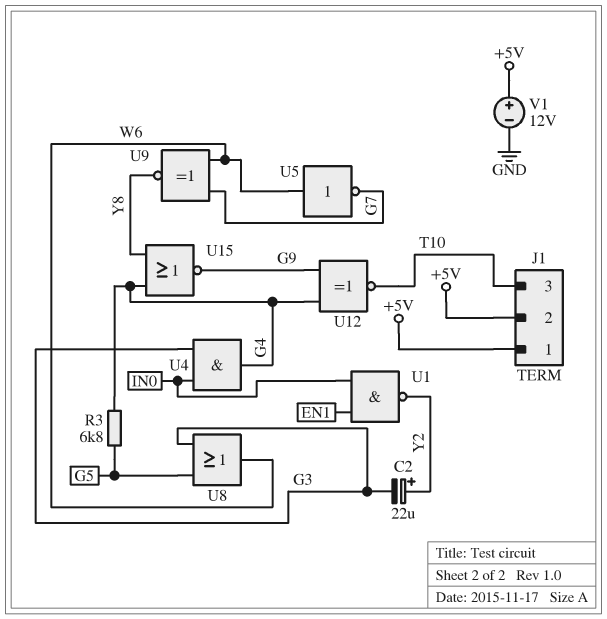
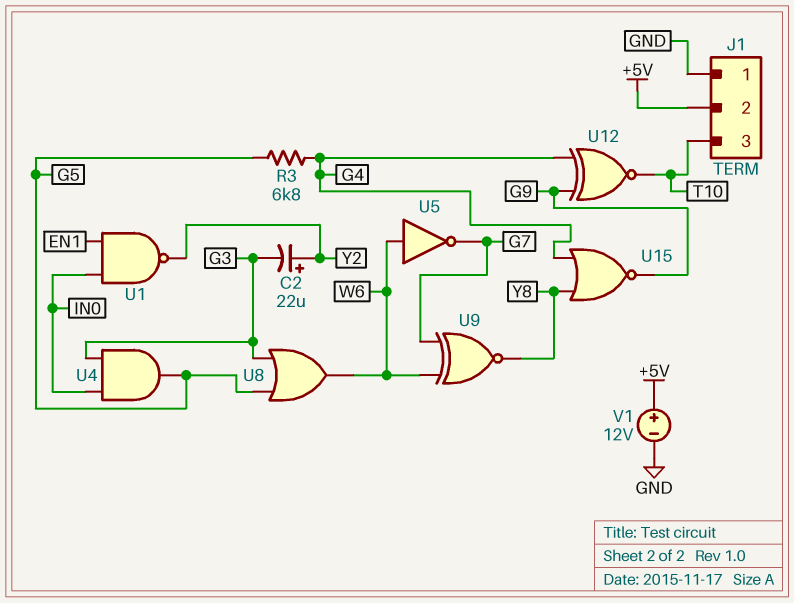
J1 pin 1: +5V -> GND
U4: AND (in G3, in IN0, out G4) -> AND (in G3, in IN0, out G5)

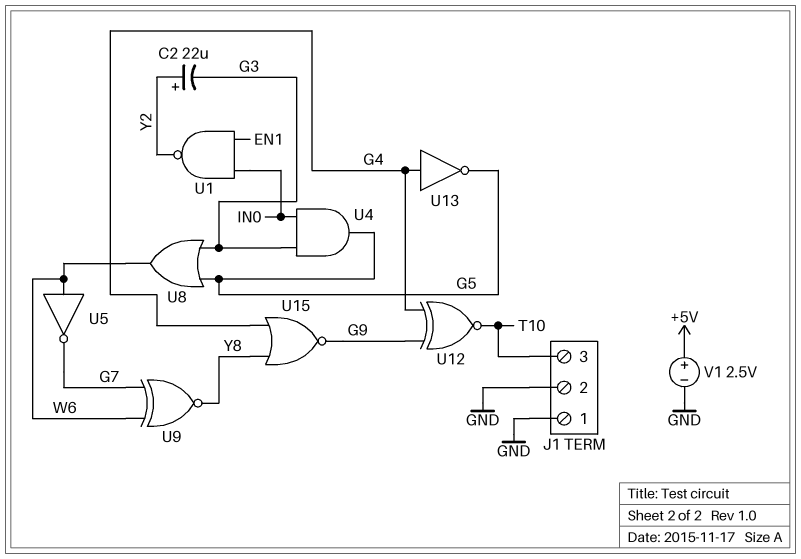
J1 pin 2: +5V -> GND
R3: 6.8k (G4, G5) -> none
U13: none -> NOT (in G4, out G5)
V1: 12V (plus +5V, minus GND) -> 2.5V (plus +5V, minus GND)

